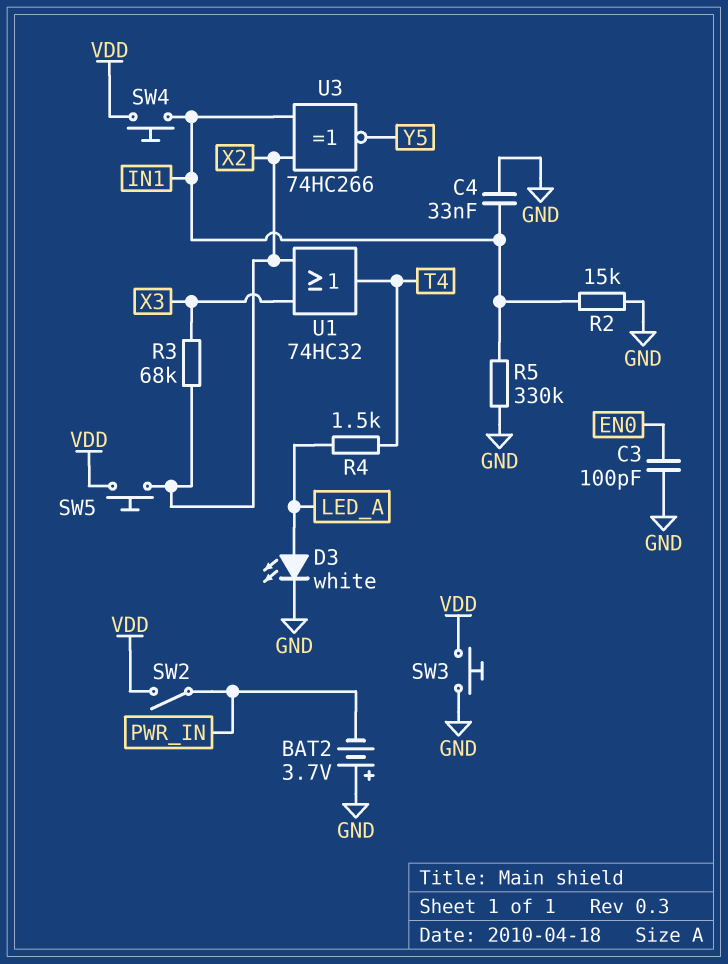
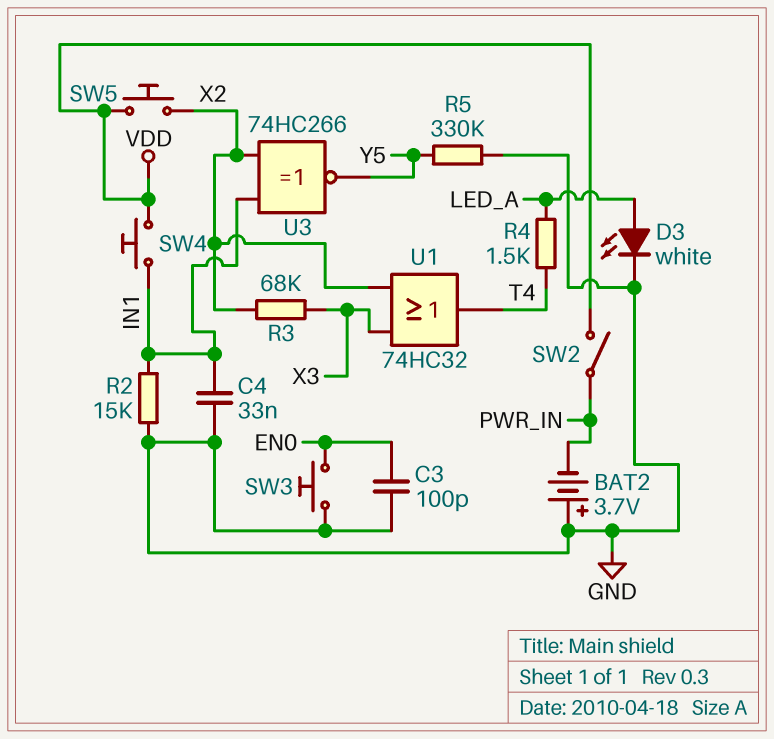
R5: 330k (GND, IN1) -> 330k (GND, Y5)
SW3: button (GND, VDD) -> button (EN0, GND)

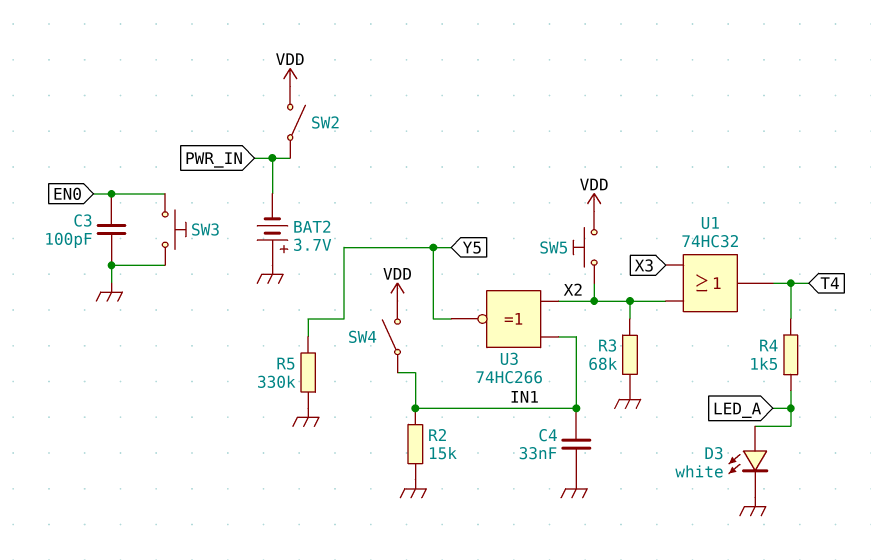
R3: 68k (X2, X3) -> 68k (GND, X2)
SW4: button (IN1, VDD) -> switch (IN1, VDD)

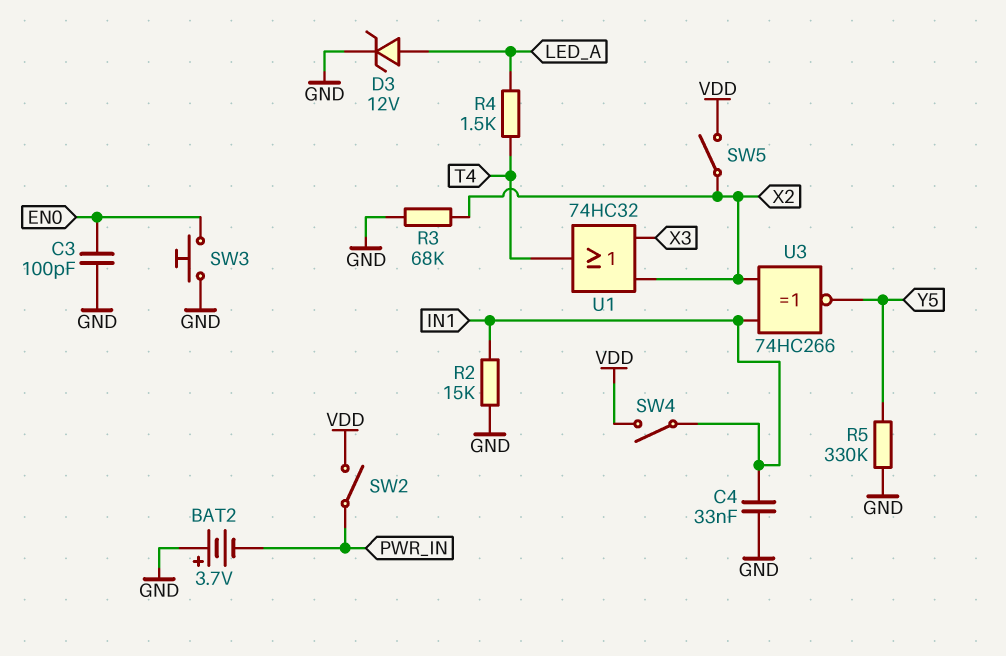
D3: LED white (A LED_A, K GND) -> zener 12V (A LED_A, K GND)
SW5: button (VDD, X2) -> switch (VDD, X2)

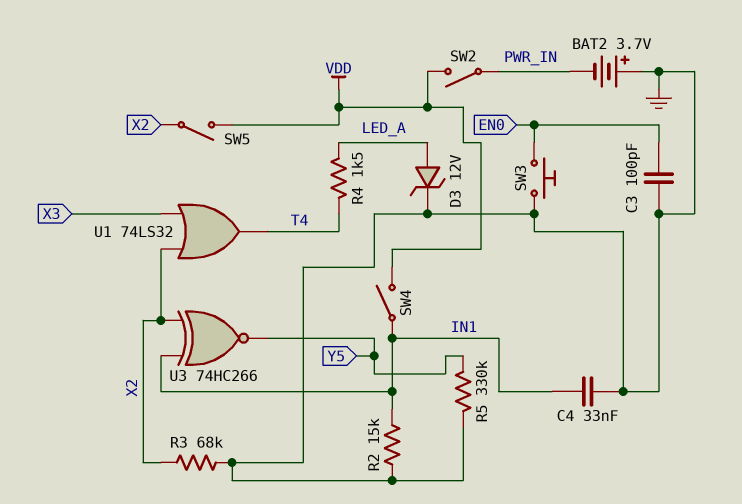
U1: OR 74HC32 (in X2, in X3, out T4) -> OR 74LS32 (in X2, in X3, out T4)

